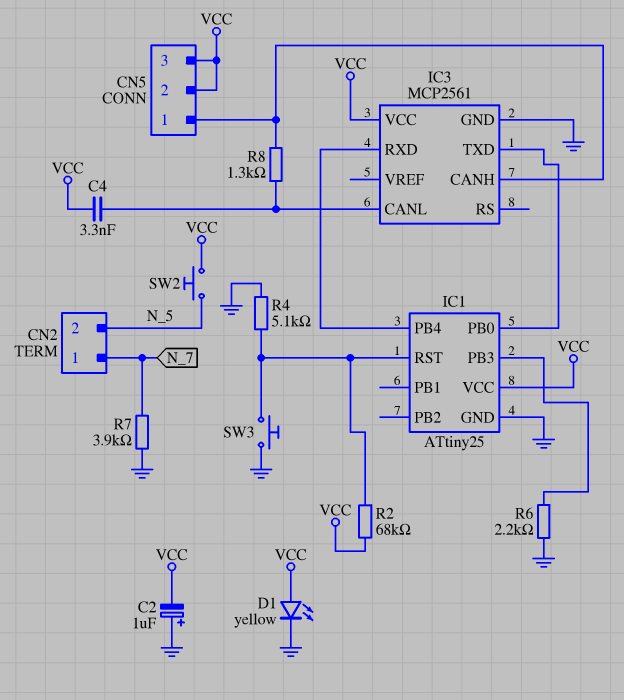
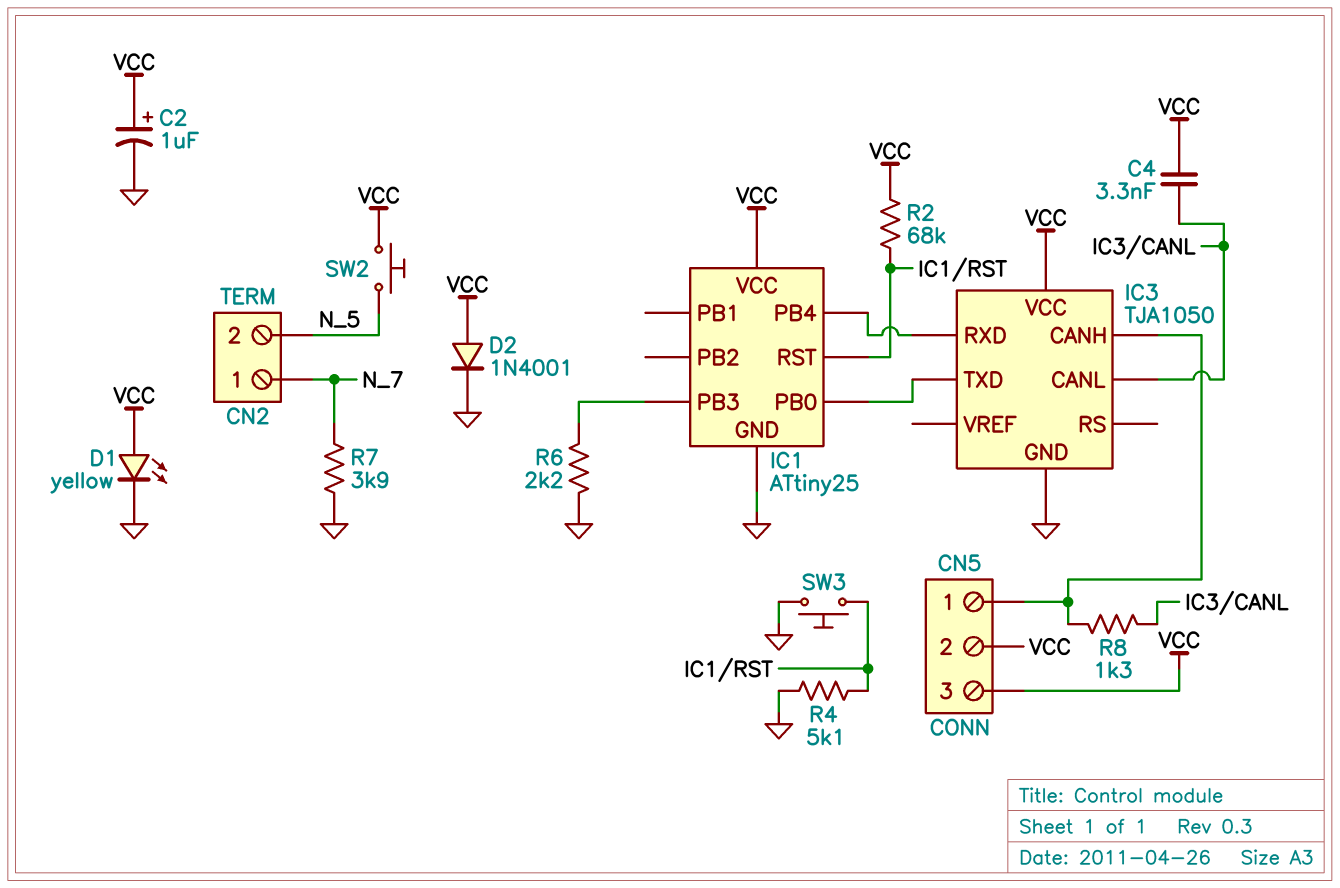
C2: 1uF (plus GND, minus VCC) -> 1uF (plus VCC, minus GND)
D2: none -> diode 1N4001 (A VCC, K GND)
IC3: MCP2561 -> TJA1050

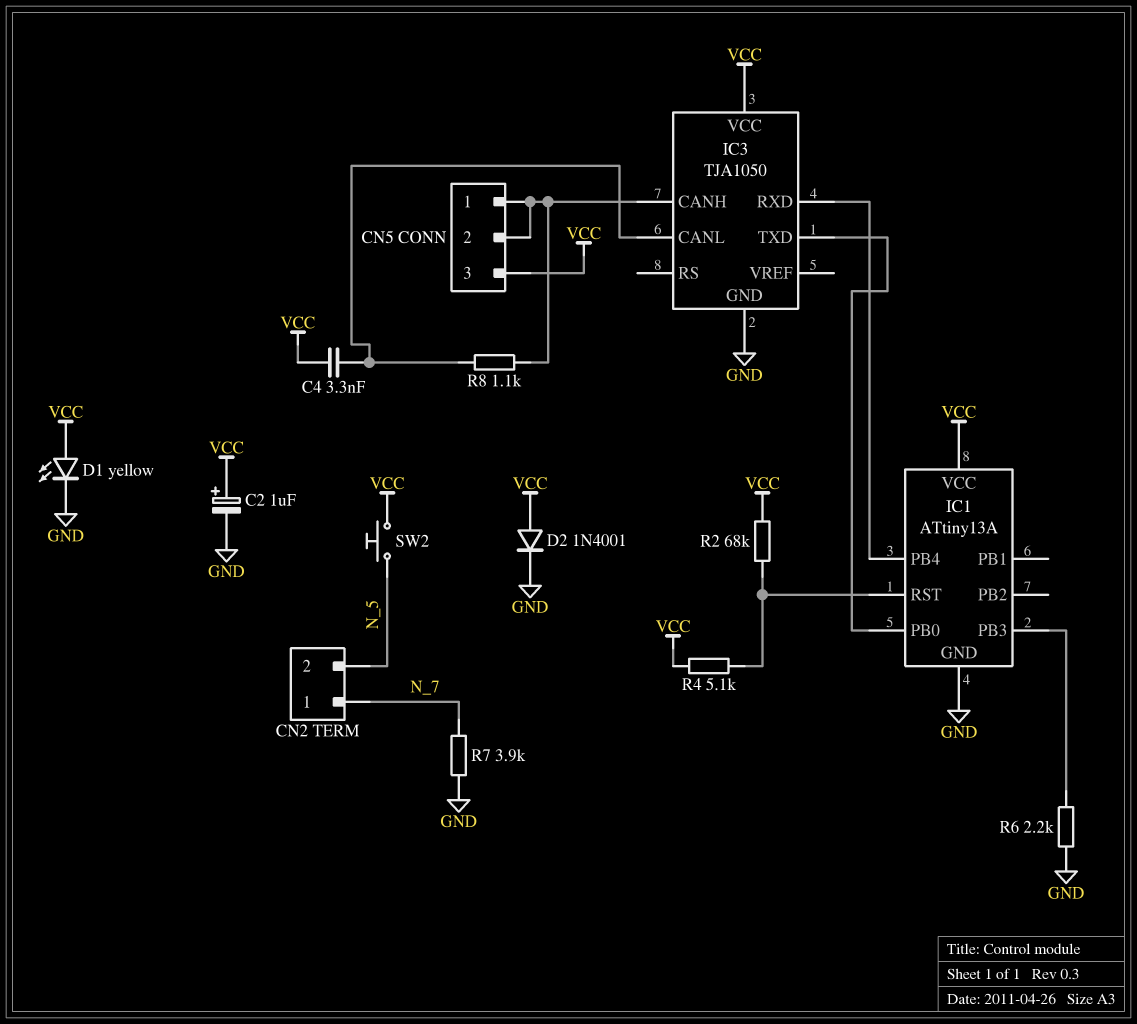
CN5 pin 2: VCC -> CN5/1
IC1: ATtiny25 -> ATtiny13A
R4: 5.1k (GND, IC1/RST) -> 5.1k (IC1/RST, VCC)
R8: 1.3k (CN5/1, IC3/CANL) -> 1.1k (CN5/1, IC3/CANL)
SW3: button (GND, IC1/RST) -> none

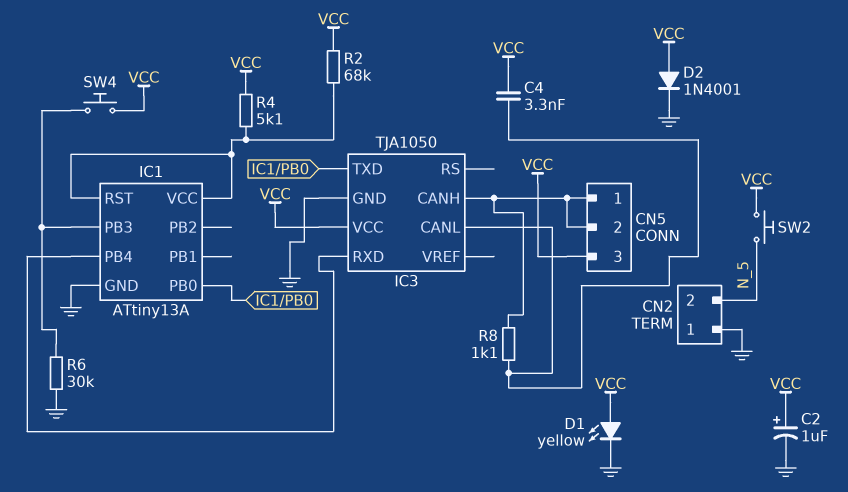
CN2 pin 1: N_7 -> GND
IC1 pin VCC: VCC -> IC1/RST
R6: 2.2k (GND, IC1/PB3) -> 30k (GND, IC1/PB3)
R7: 3.9k (GND, N_7) -> none
SW4: none -> button (IC1/PB3, VCC)

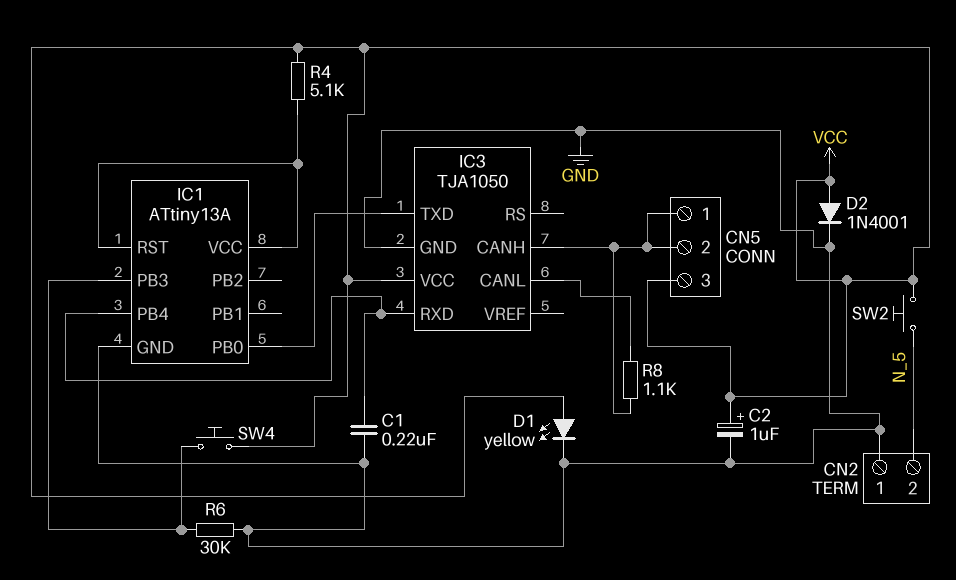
C1: none -> 220nF (GND, IC1/PB4)
C4: 3.3nF (IC3/CANL, VCC) -> none
R2: 68k (IC1/RST, VCC) -> none

